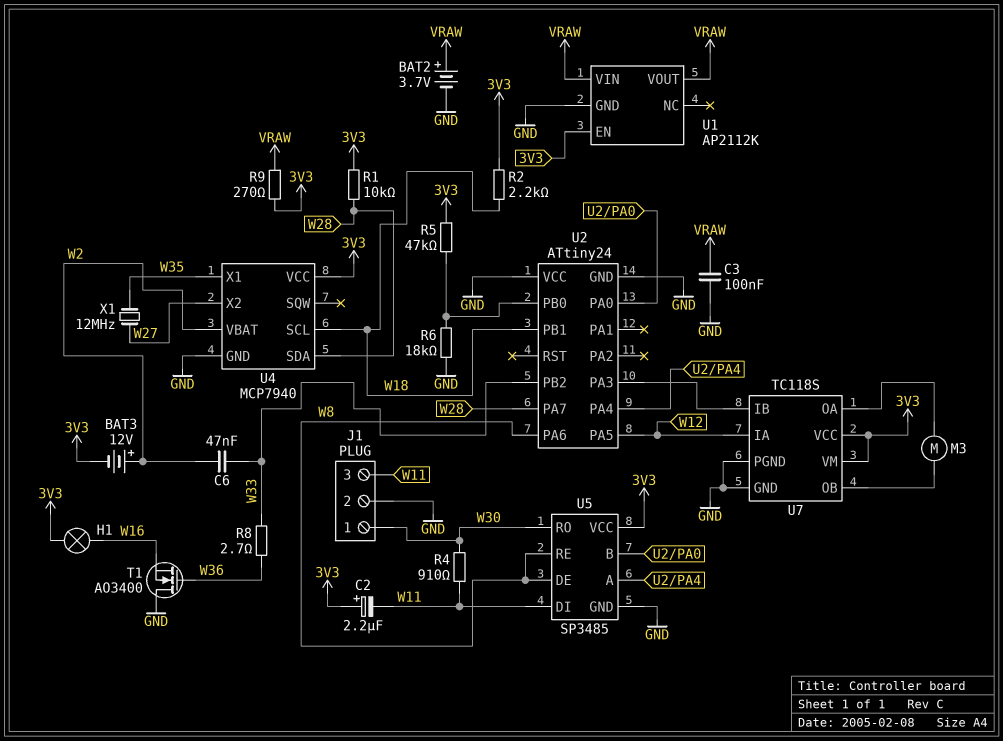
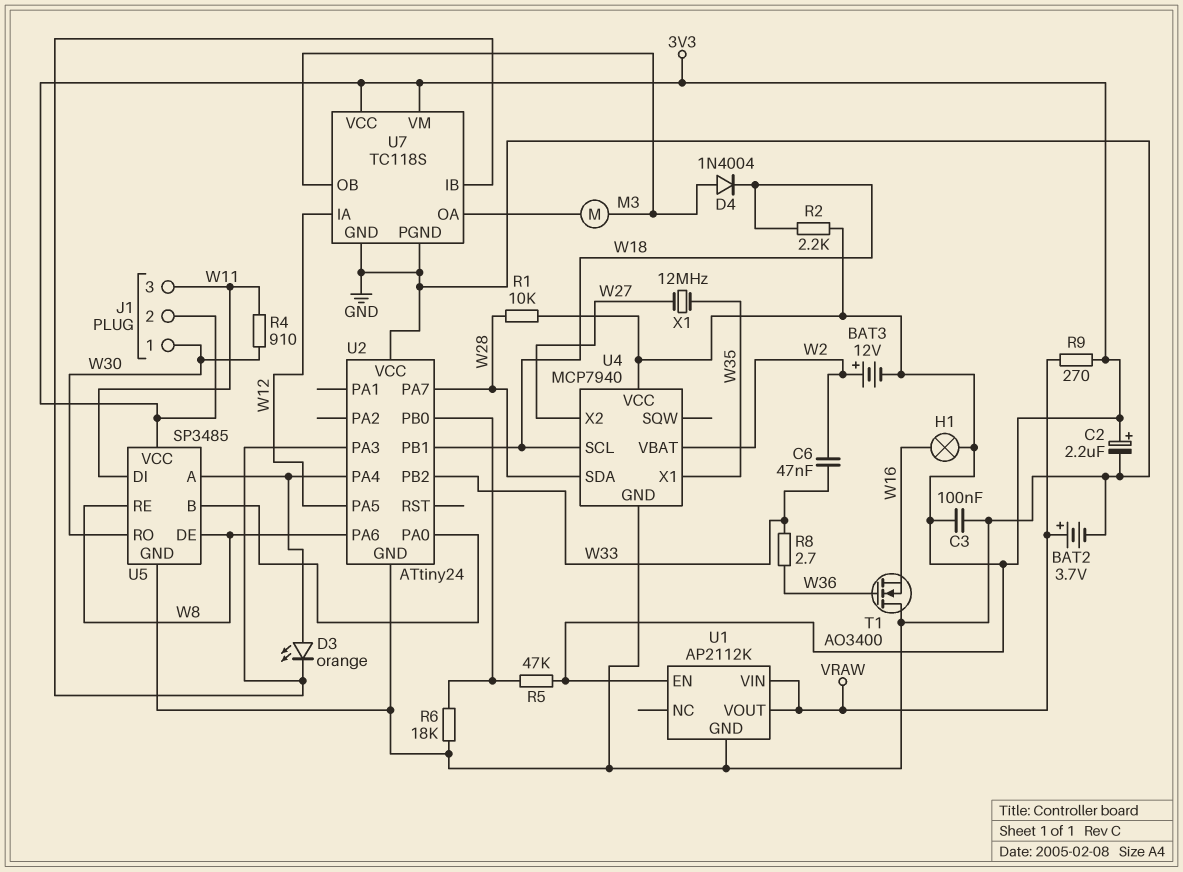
C2: 2.2uF (plus 3V3, minus W11) -> 2.2uF (plus 3V3, minus GND)
C3: 100nF (GND, VRAW) -> 100nF (3V3, GND)
D3: none -> LED orange (A U2/PA4, K U2/PA3)
D4: none -> diode 1N4004 (A U7/OB, K W18)
J1 pin 2: GND -> 3V3

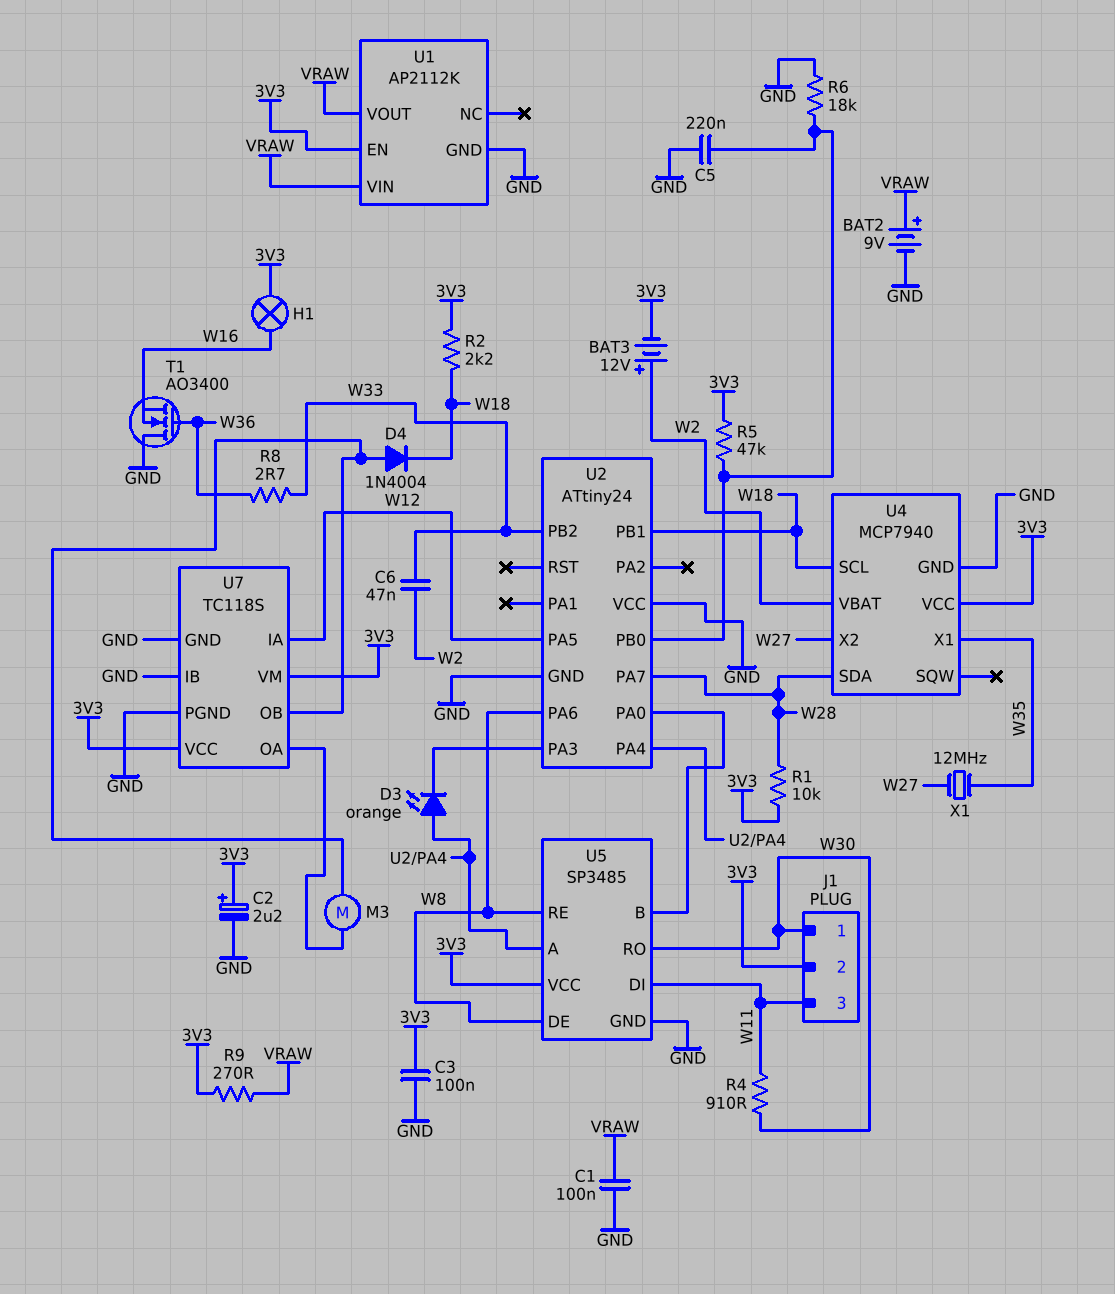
BAT2: 3.7V (plus VRAW, minus GND) -> 9V (plus VRAW, minus GND)
C1: none -> 100nF (GND, VRAW)
C5: none -> 220nF (GND, U2/PB0)
U7 pin IB: U2/PA3 -> GND

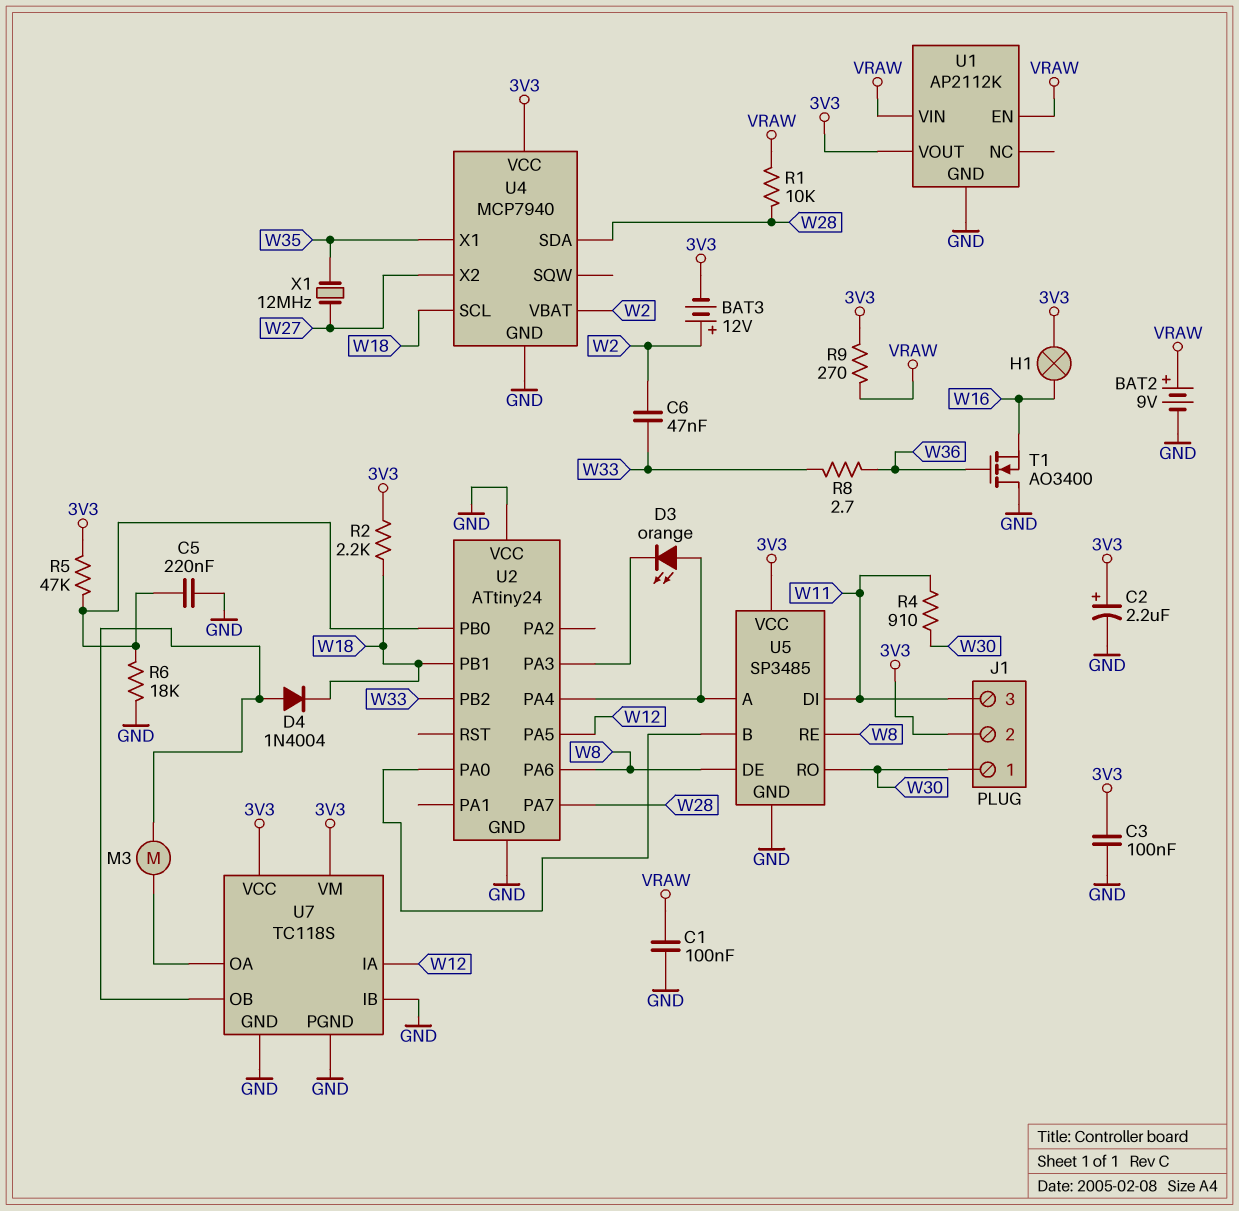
R1: 10k (3V3, W28) -> 10k (VRAW, W28)
U1 pin EN: 3V3 -> VRAW
U1 pin VOUT: VRAW -> 3V3

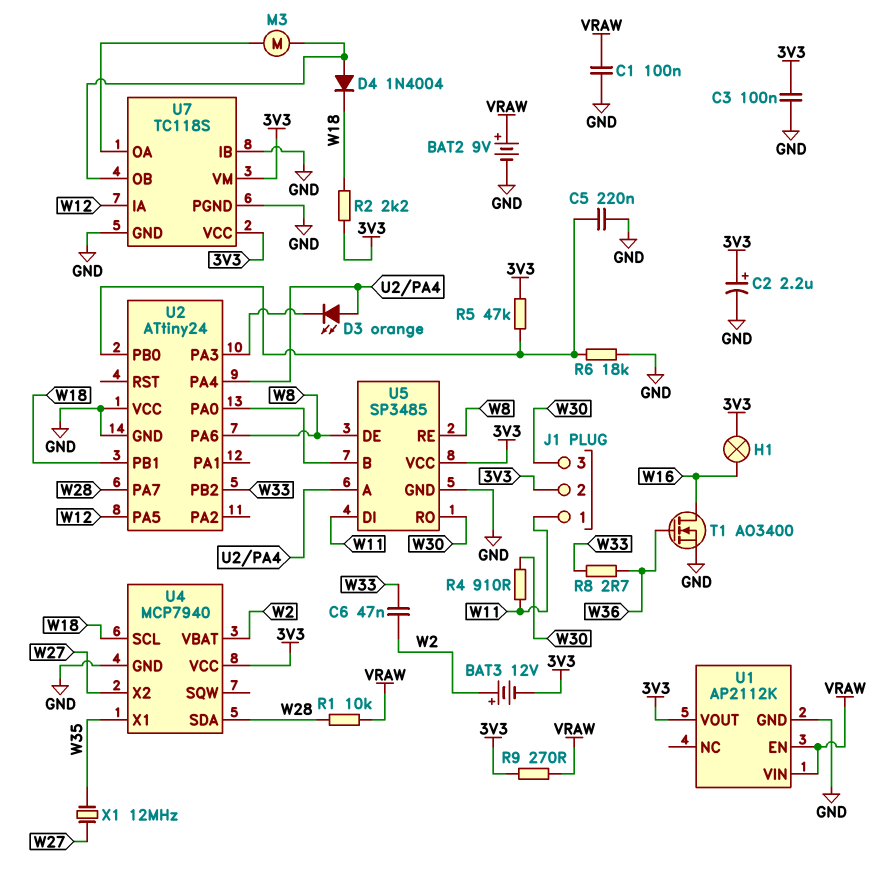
J1 pin 1: W30 -> W11
J1 pin 3: W11 -> W30
T1: NMOS AO3400 (G W36, D GND, S W16) -> NMOS AO3400 (G W36, D W16, S GND)

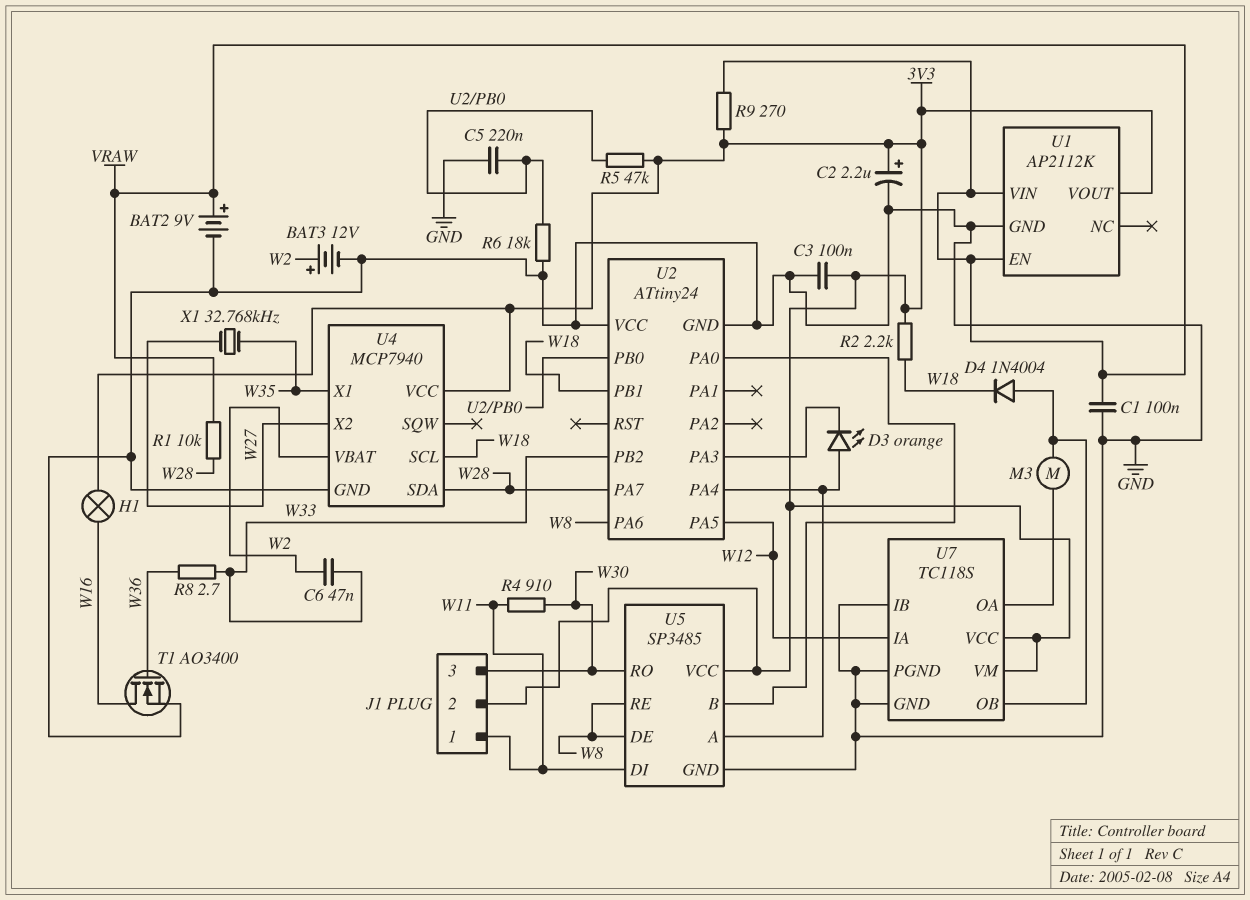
BAT3: 12V (plus W2, minus 3V3) -> 12V (plus W2, minus GND)
X1: 12MHz (W27, W35) -> 32.768kHz (W27, W35)

